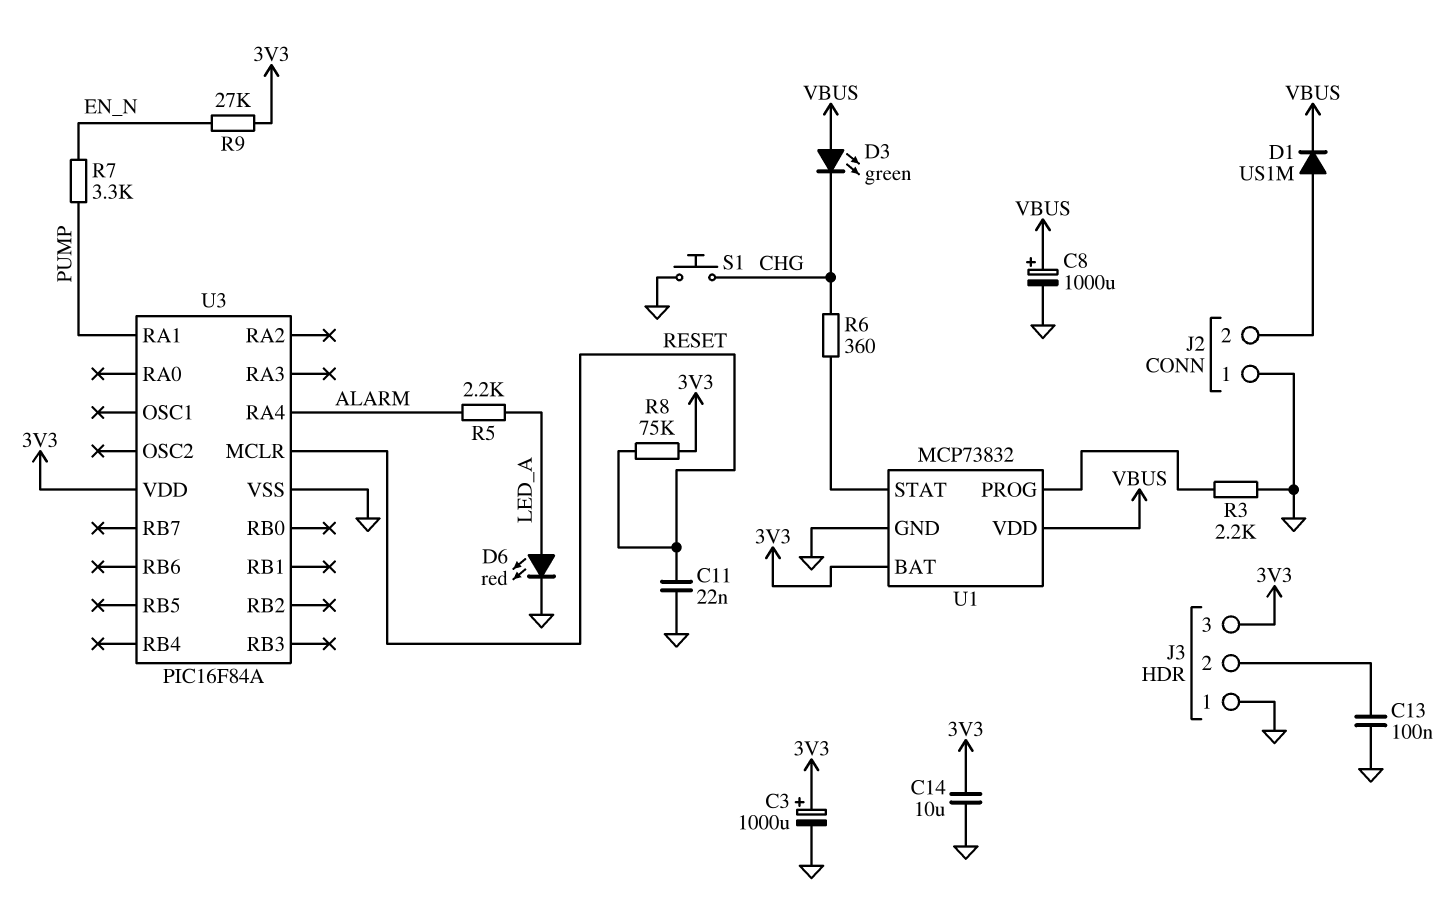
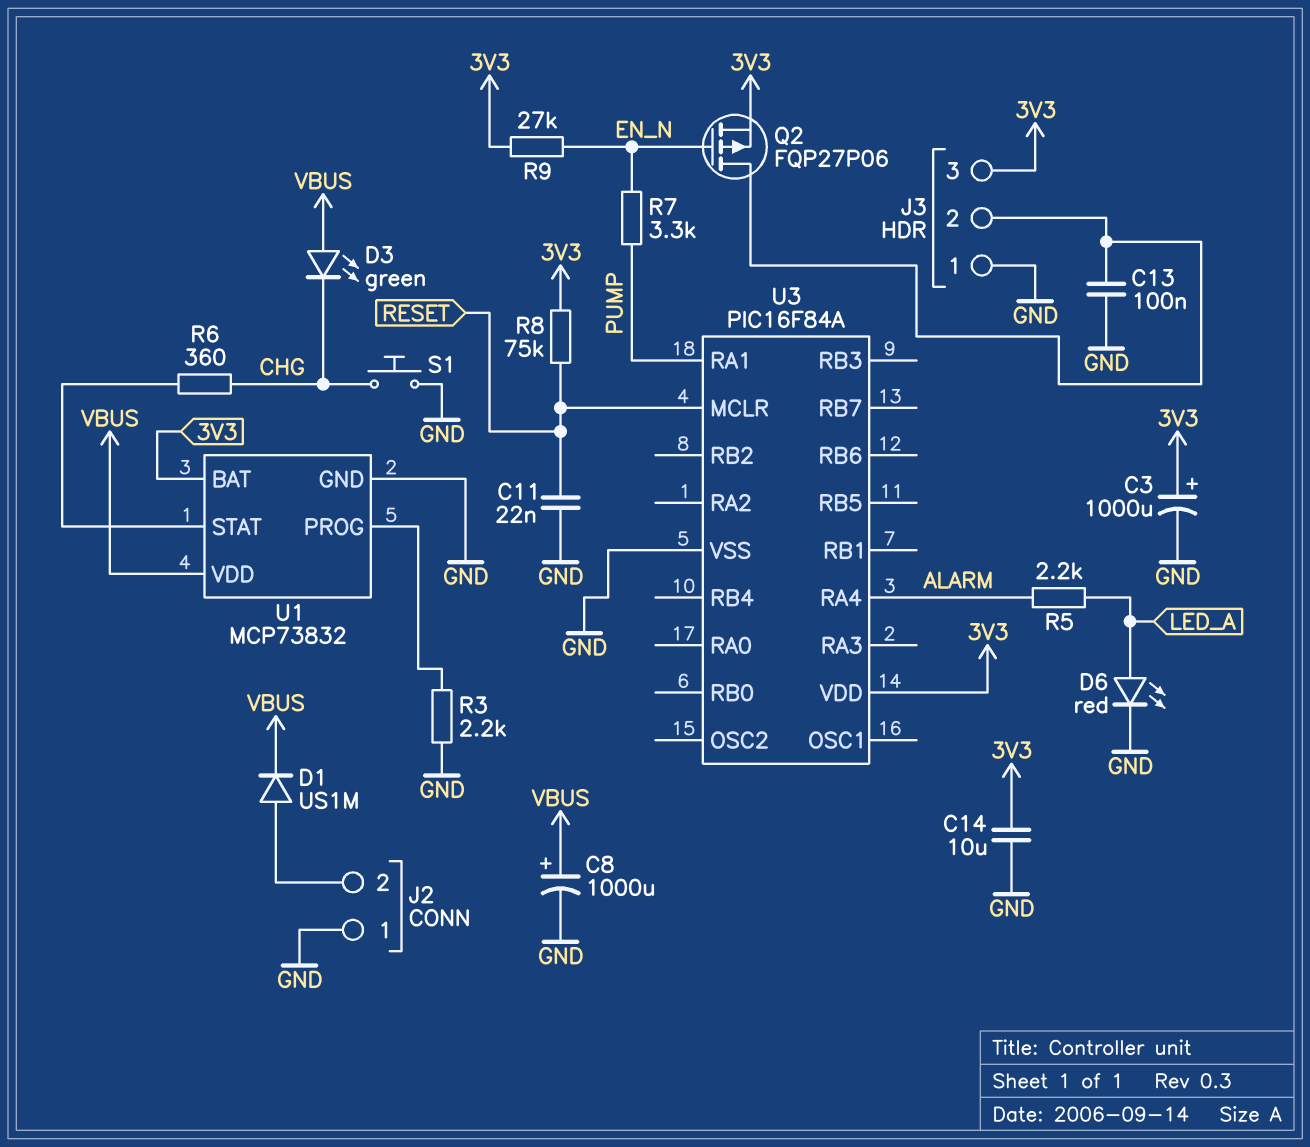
Q2: none -> PMOS FQP27P06 (G EN_N, D J3/2, S 3V3)

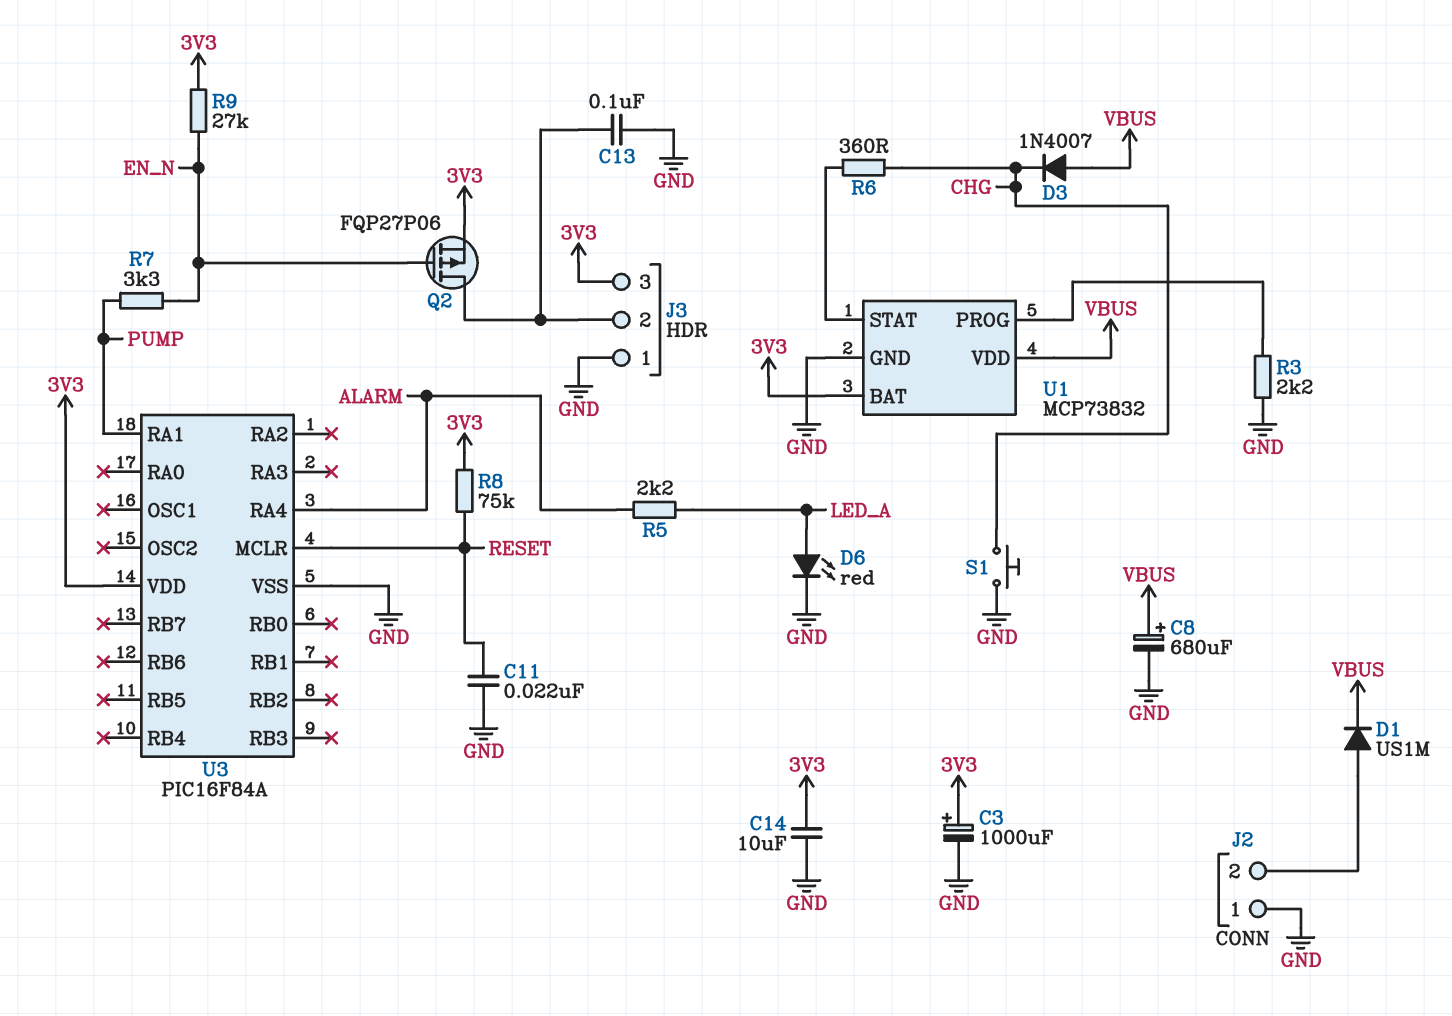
C8: 1000uF (plus VBUS, minus GND) -> 680uF (plus VBUS, minus GND)
D3: LED green (A VBUS, K CHG) -> diode 1N4007 (A VBUS, K CHG)

